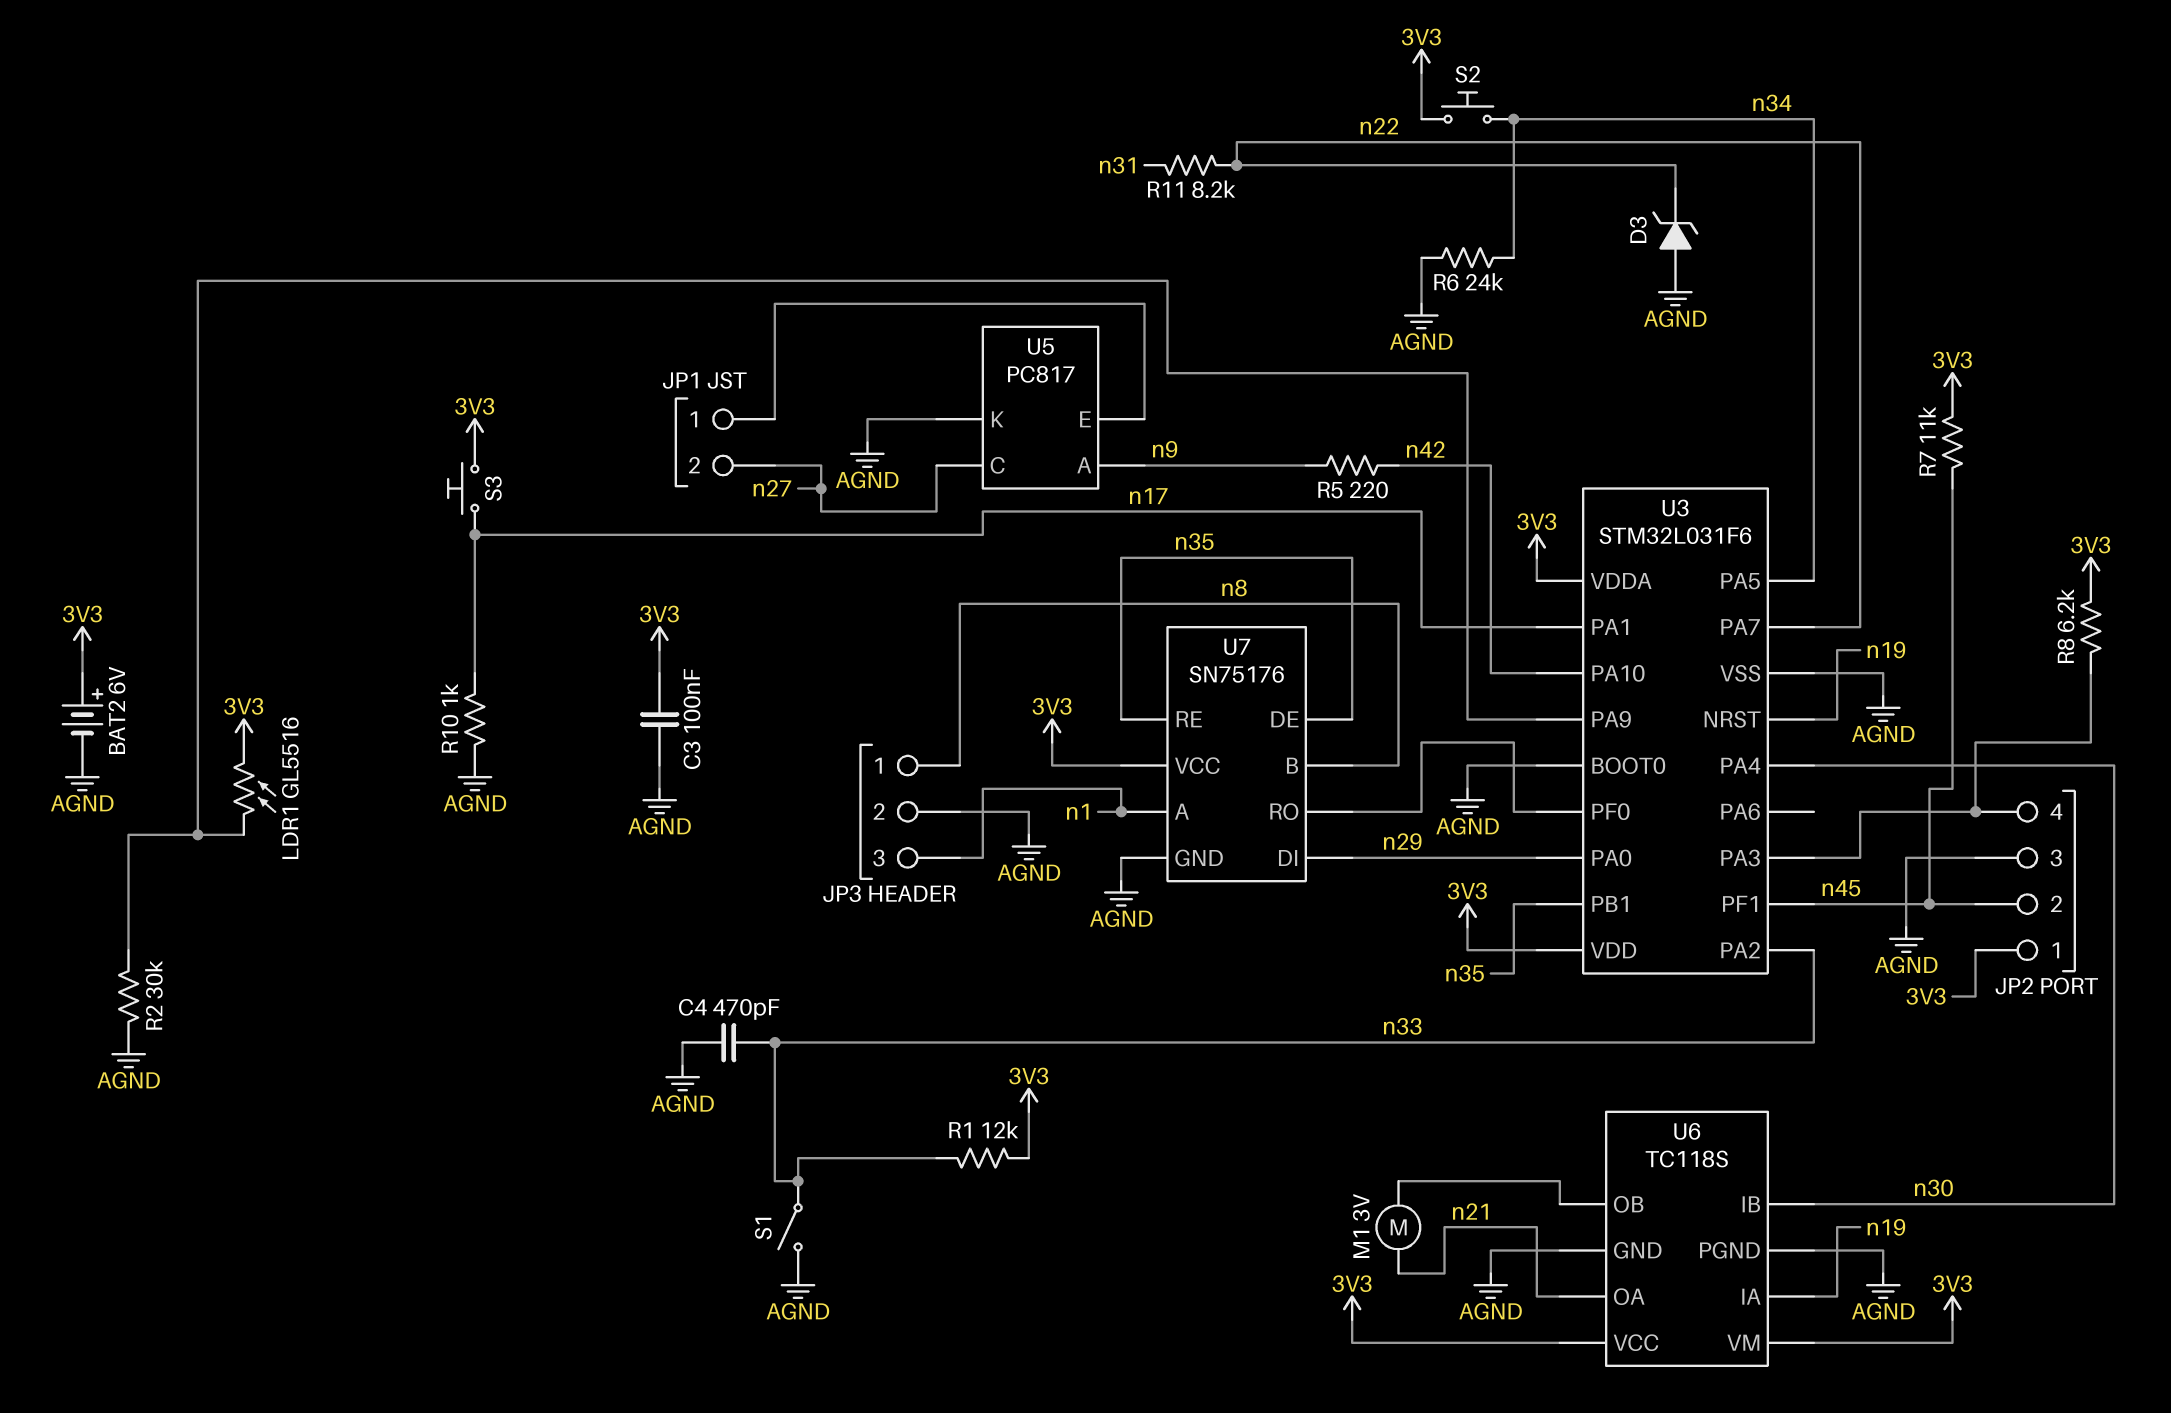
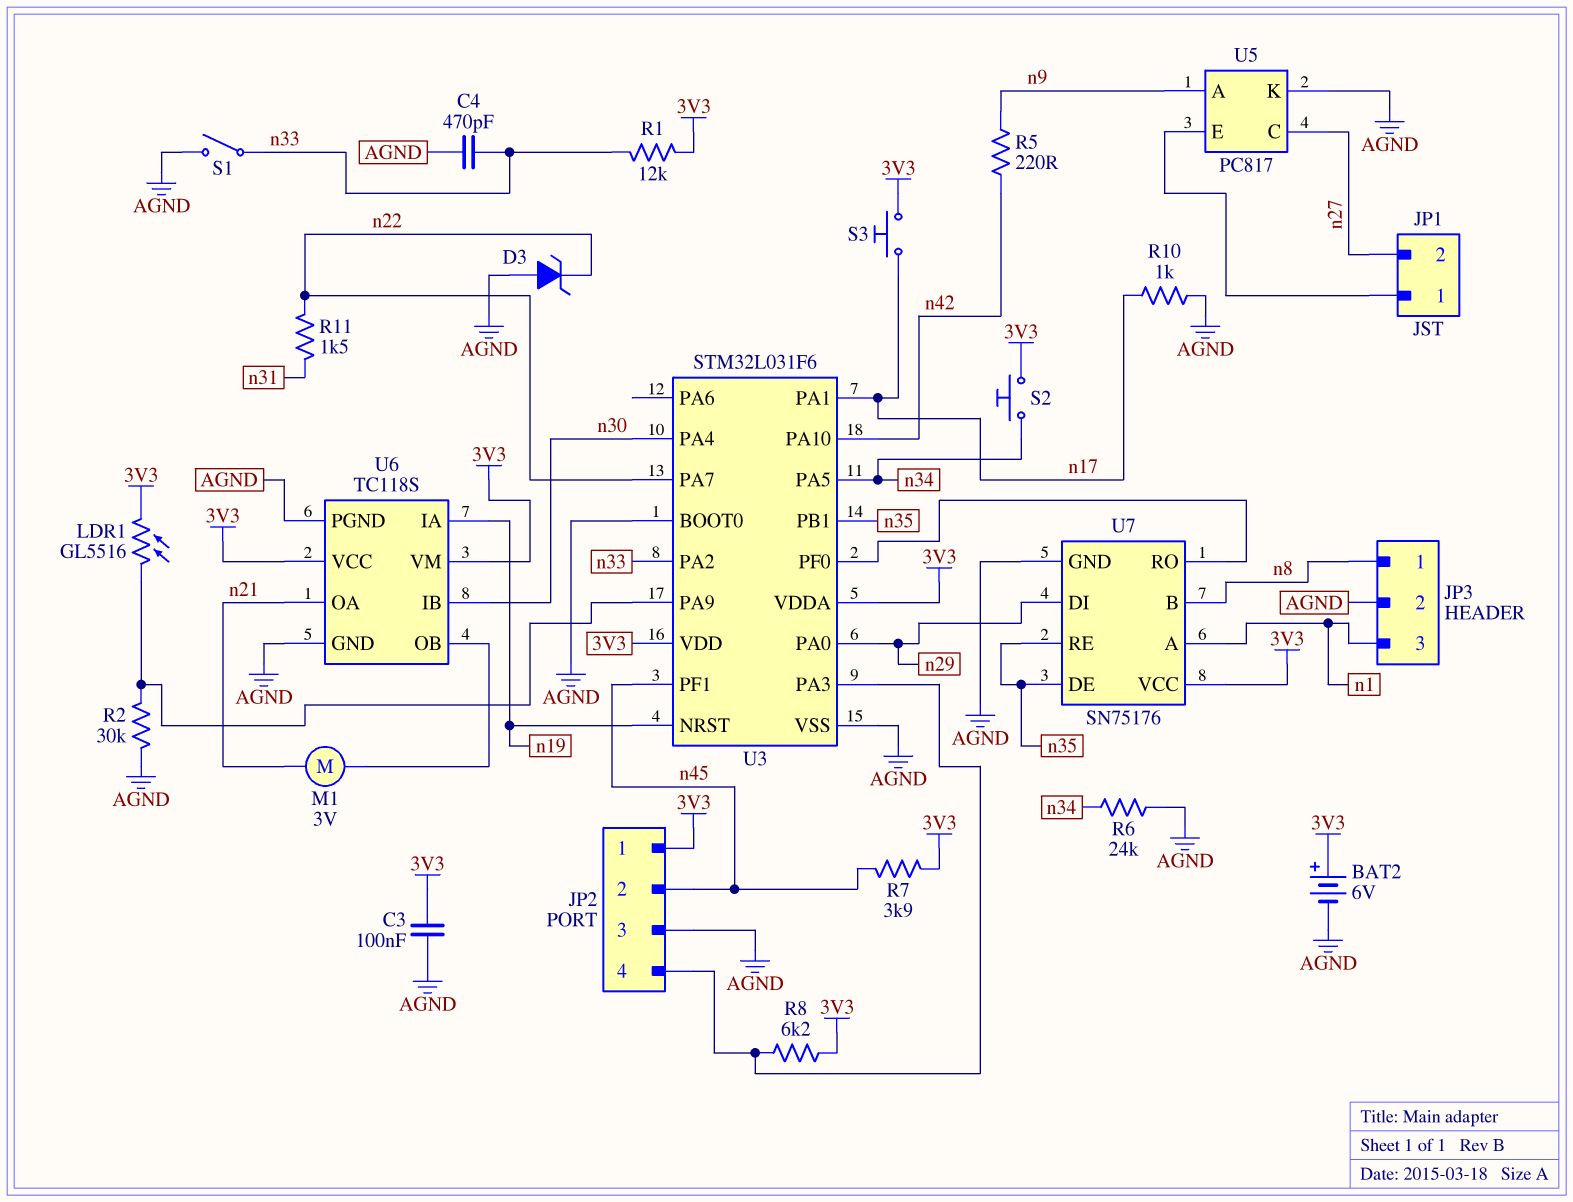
R7: 11k (3V3, n45) -> 3.9k (3V3, n45)
R11: 8.2k (n22, n31) -> 1.5k (n22, n31)

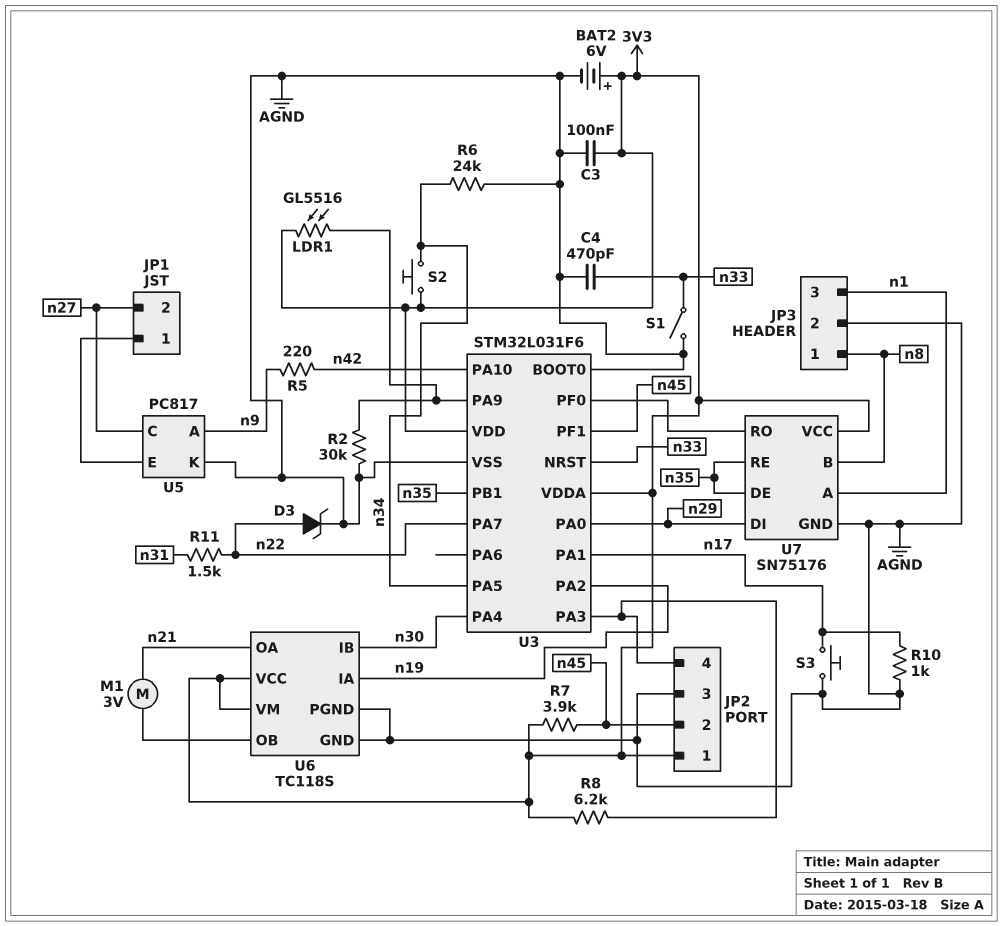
D3: zener (A AGND, K n22) -> zener (A n22, K AGND)
R1: 12k (3V3, n33) -> none
S3: button (3V3, n17) -> button (AGND, n17)
U3 pin NRST: n19 -> n33
U3 pin PA2: n33 -> n19

